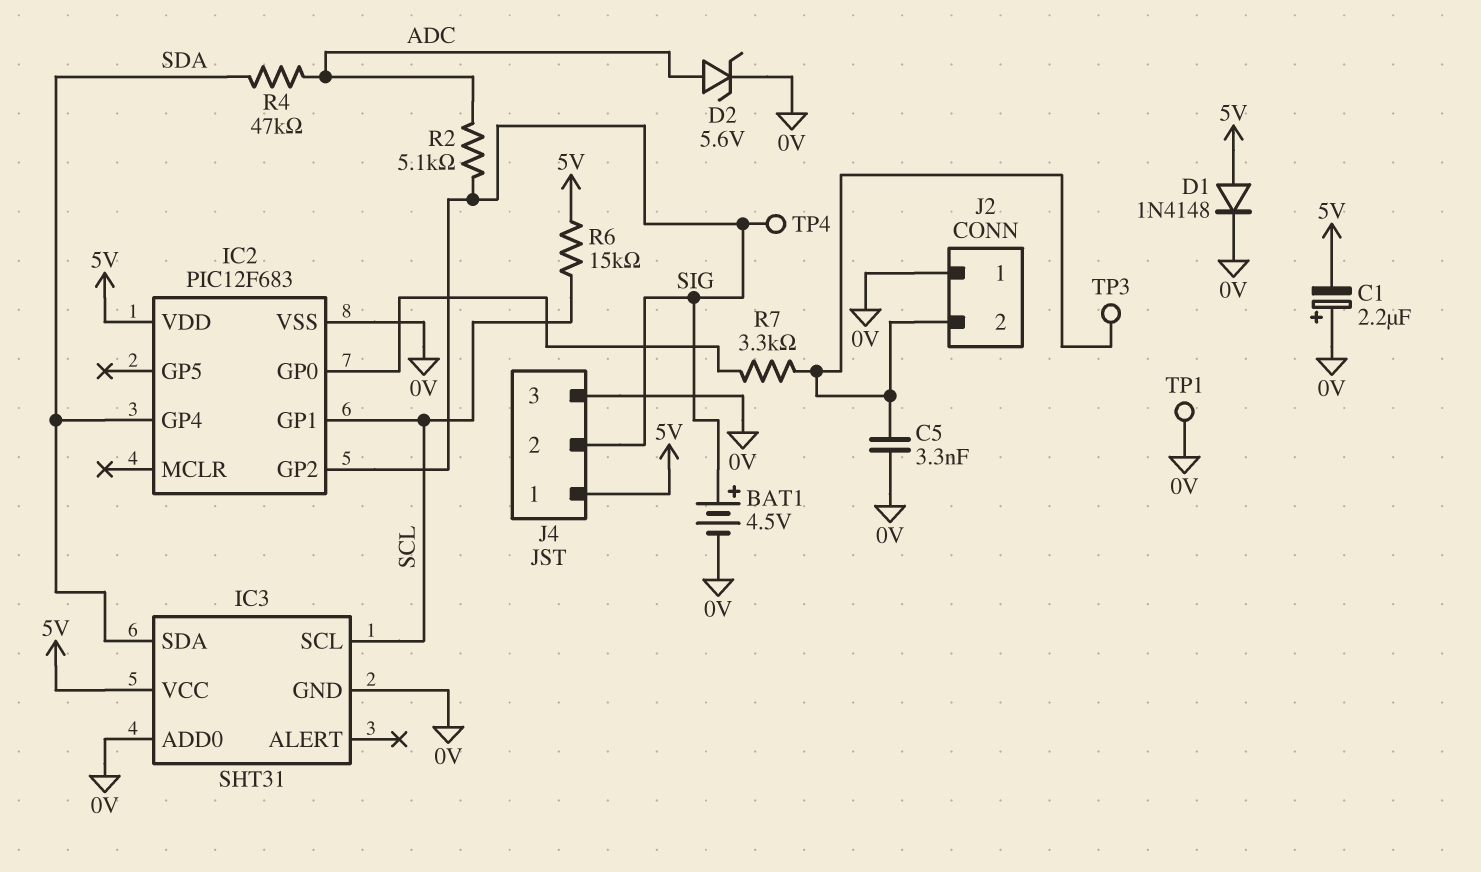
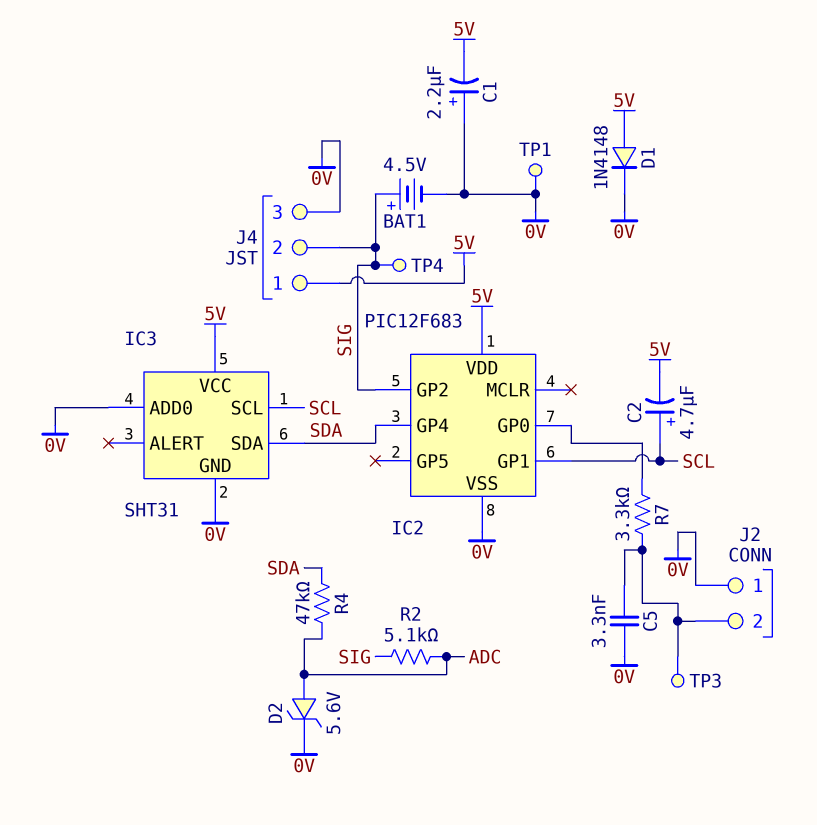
C2: none -> 4.7uF (plus SCL, minus 5V)
R6: 15k (5V, SCL) -> none

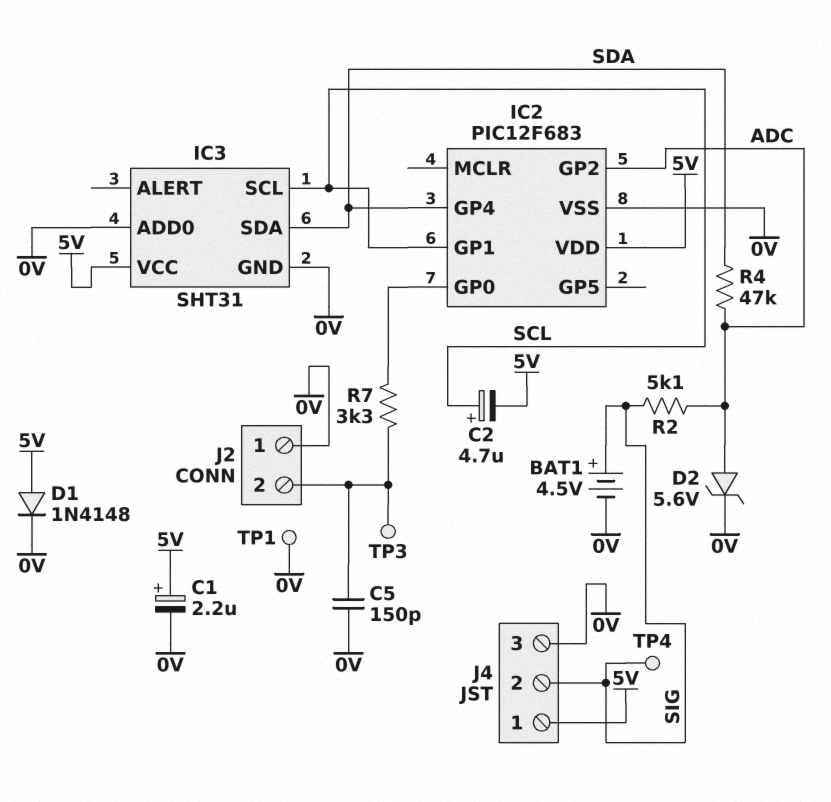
C1: 2.2uF (plus 0V, minus 5V) -> 2.2uF (plus 5V, minus 0V)
C5: 3.3nF (0V, J2/2) -> 150pF (0V, J2/2)
IC2 pin GP2: SIG -> ADC

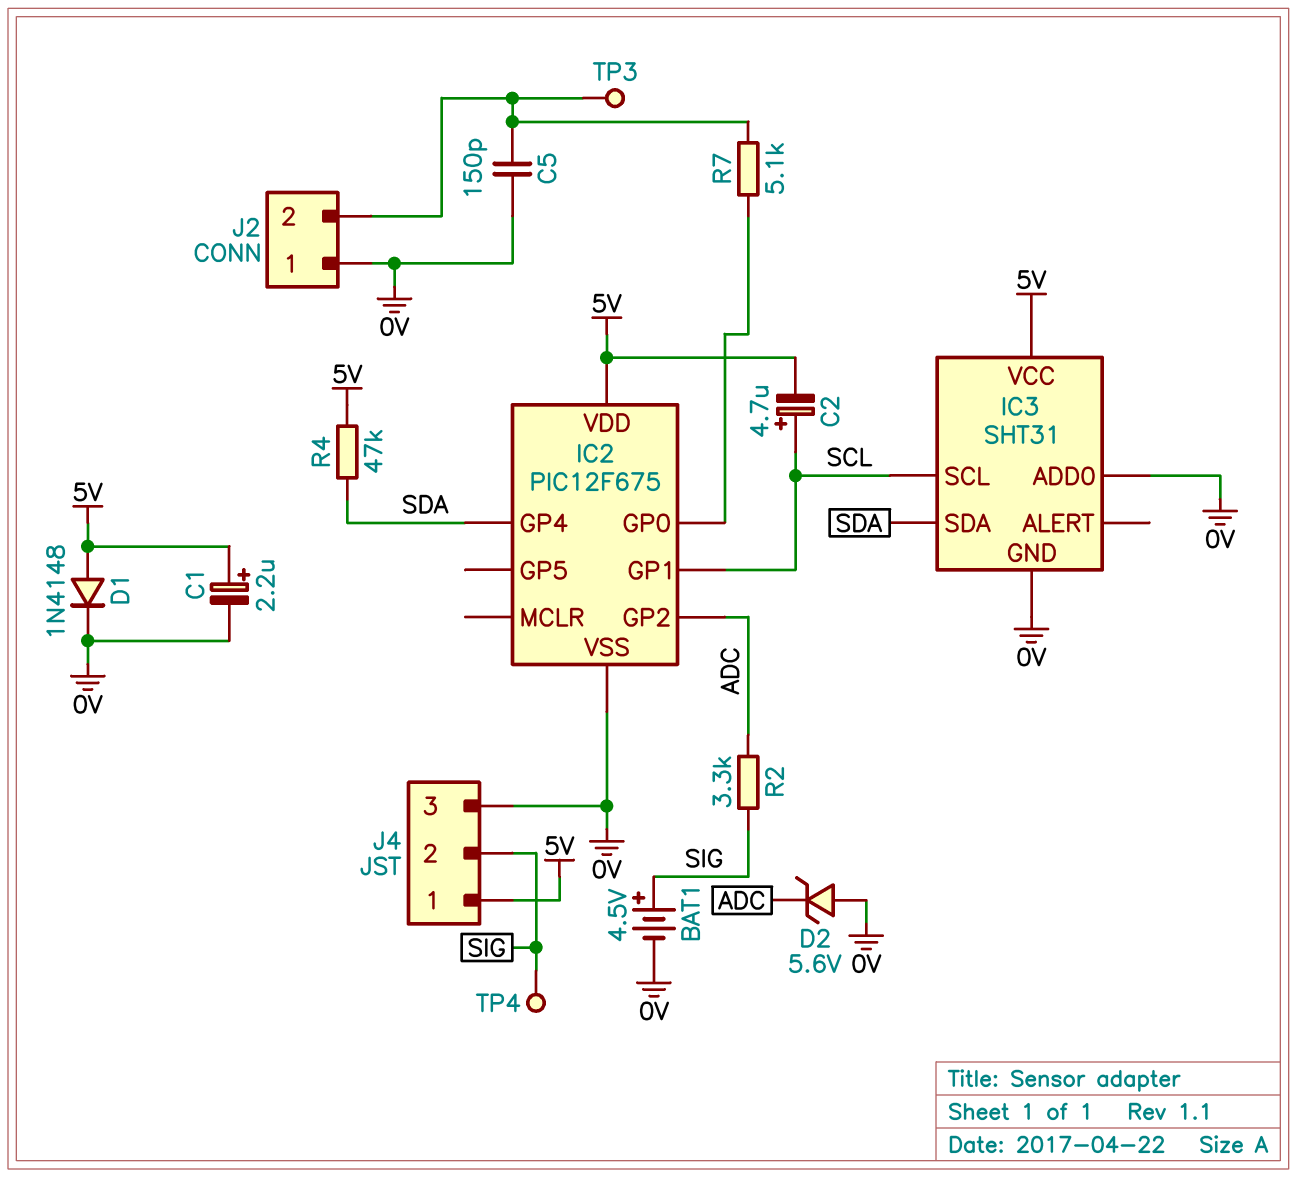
D2: zener 5.6V (A ADC, K 0V) -> zener 5.6V (A 0V, K ADC)
IC2: PIC12F683 -> PIC12F675
R2: 5.1k (ADC, SIG) -> 3.3k (ADC, SIG)
R4: 47k (ADC, SDA) -> 47k (5V, SDA)
R7: 3.3k (IC2/GP0, J2/2) -> 5.1k (IC2/GP0, J2/2)
TP1: test point (0V) -> none

